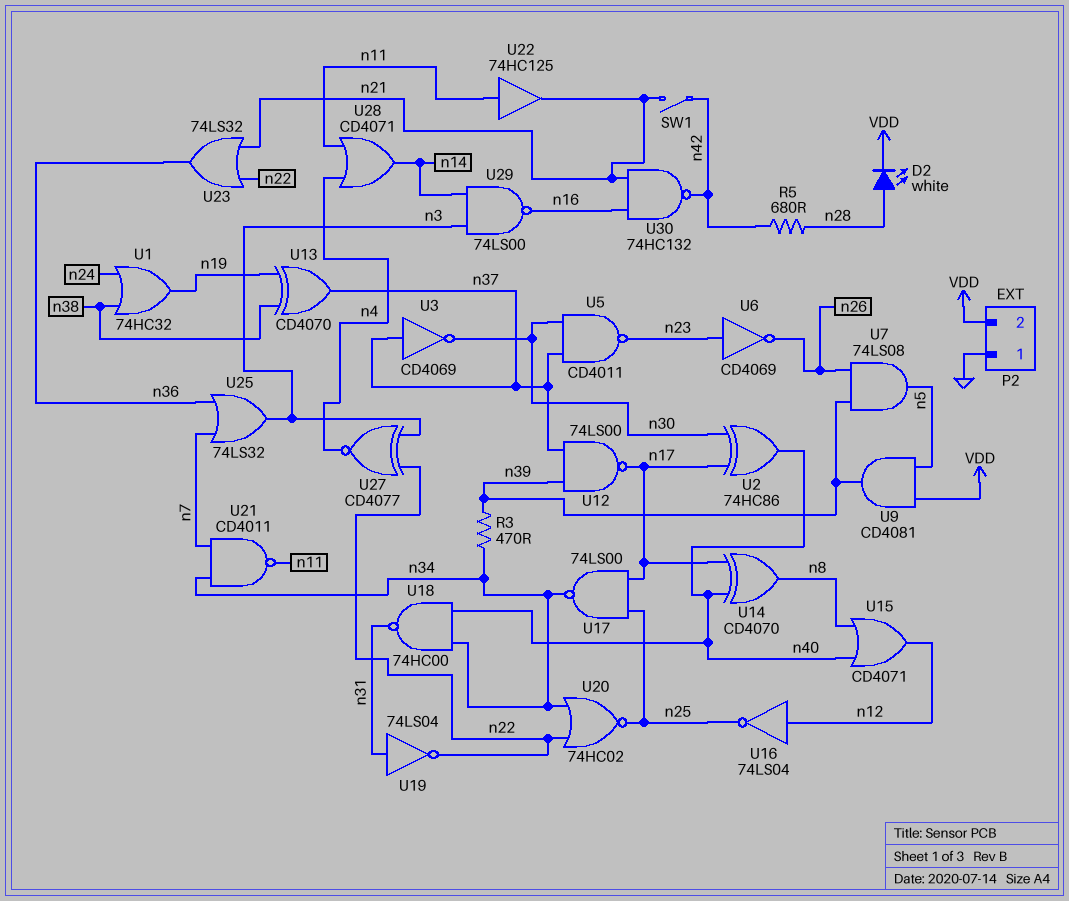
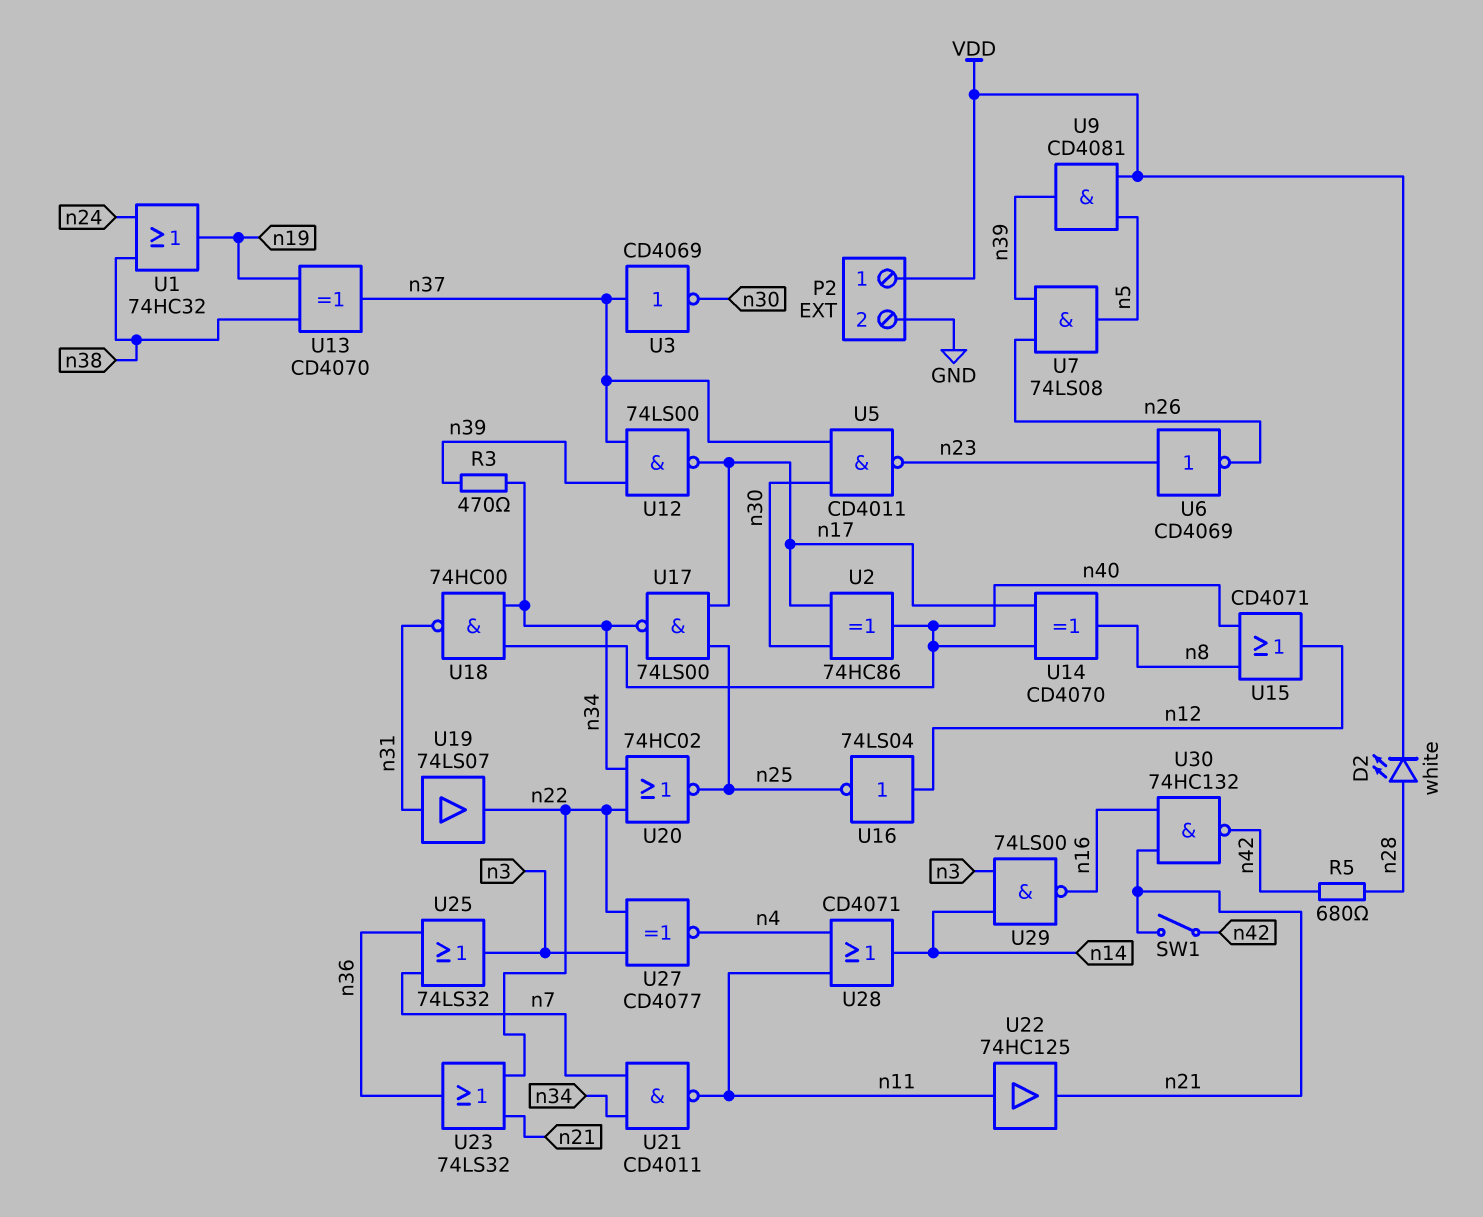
P2 pin 1: GND -> VDD
P2 pin 2: VDD -> GND
U19: NOT 74LS04 (in n31, out n22) -> buffer 74LS07 (in n31, out n22)

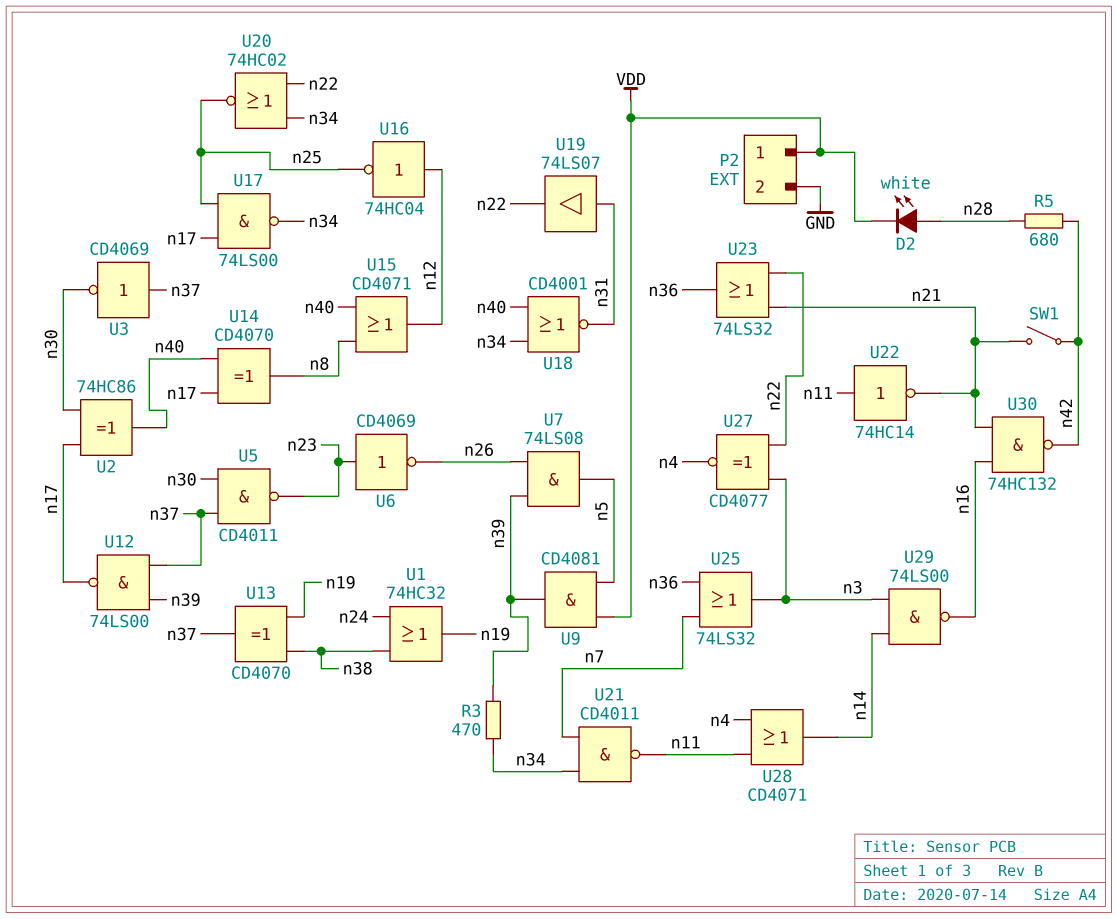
U16: NOT 74LS04 (in n12, out n25) -> NOT 74HC04 (in n12, out n25)
U18: NAND 74HC00 (in n34, in n40, out n31) -> NOR CD4001 (in n34, in n40, out n31)
U22: buffer 74HC125 (in n11, out n21) -> NOT 74HC14 (in n11, out n21)

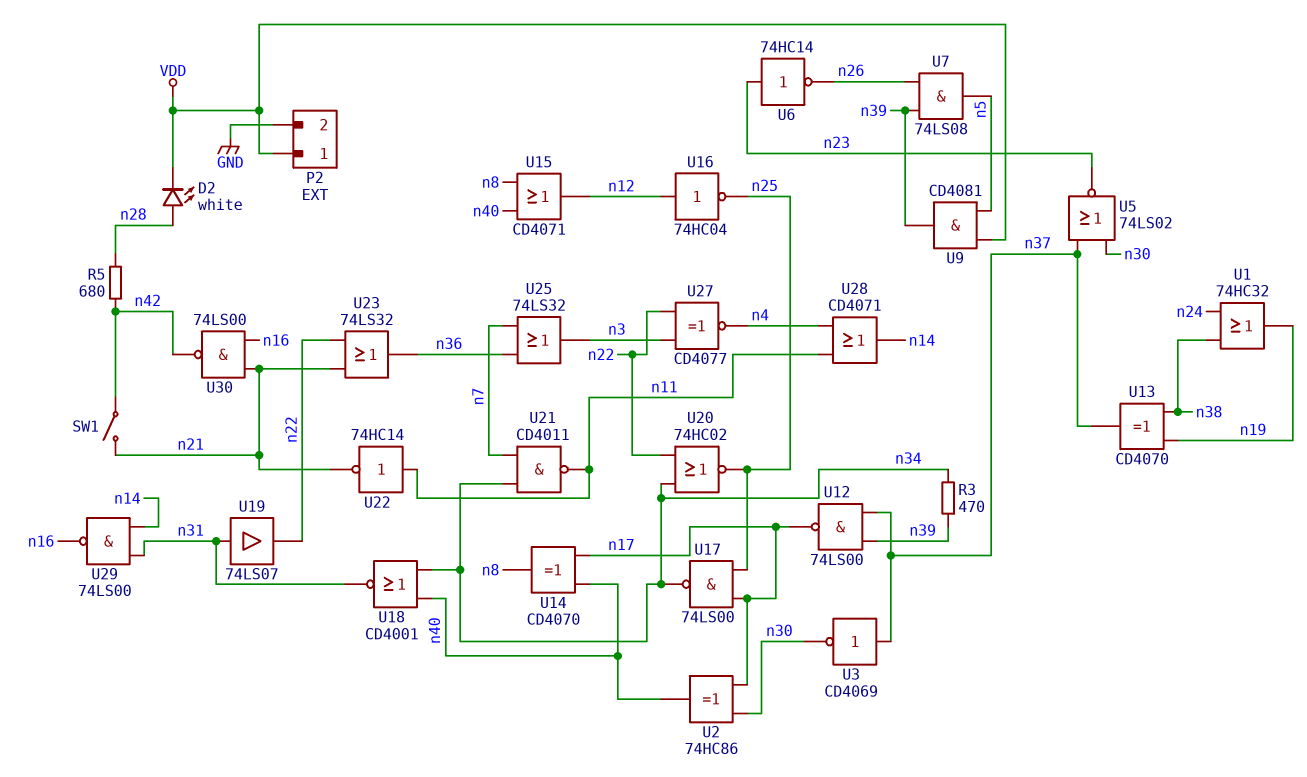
U5: NAND CD4011 (in n30, in n37, out n23) -> NOR 74LS02 (in n30, in n37, out n23)
U6: NOT CD4069 (in n23, out n26) -> NOT 74HC14 (in n23, out n26)
U29: NAND 74LS00 (in n3, in n14, out n16) -> NAND 74LS00 (in n14, in n31, out n16)
U30: NAND 74HC132 (in n16, in n21, out n42) -> NAND 74LS00 (in n16, in n21, out n42)

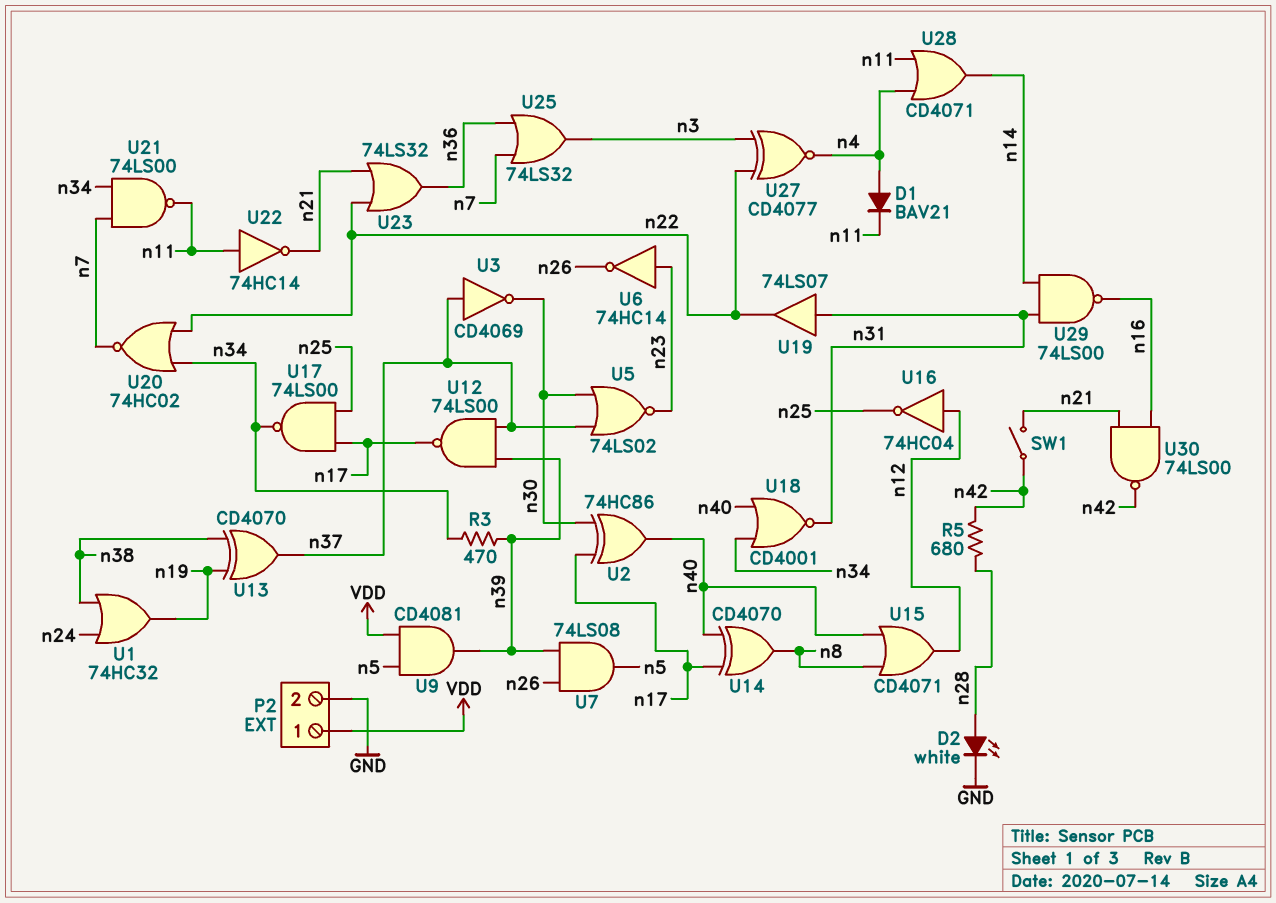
D1: none -> diode BAV21 (A n4, K n11)
D2: LED white (A n28, K VDD) -> LED white (A n28, K GND)
U20: NOR 74HC02 (in n22, in n34, out n25) -> NOR 74HC02 (in n22, in n34, out n7)
U21: NAND CD4011 (in n7, in n34, out n11) -> NAND 74LS00 (in n7, in n34, out n11)

